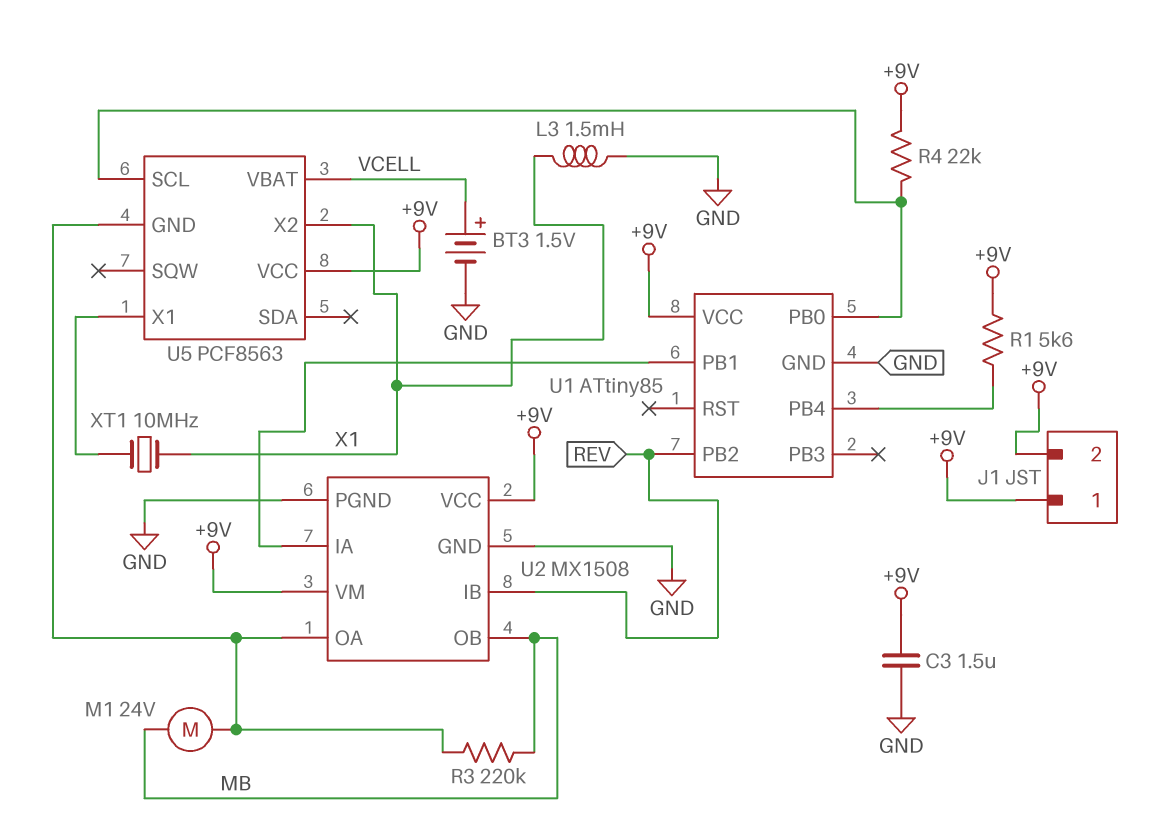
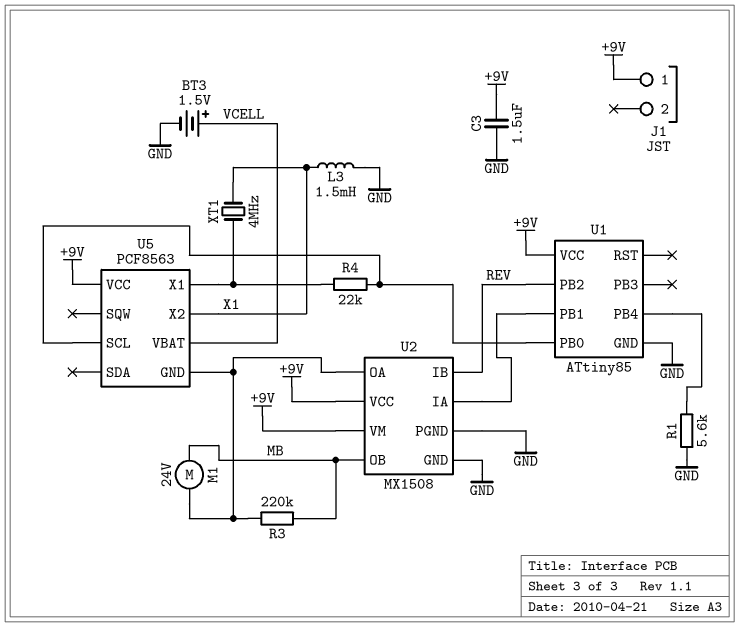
J1 pin 2: +9V -> none
R1: 5.6k (+9V, U1/PB4) -> 5.6k (GND, U1/PB4)
R4: 22k (+9V, U1/PB0) -> 22k (U1/PB0, U5/X1)
XT1: 10MHz (U5/X1, X1) -> 4MHz (U5/X1, X1)

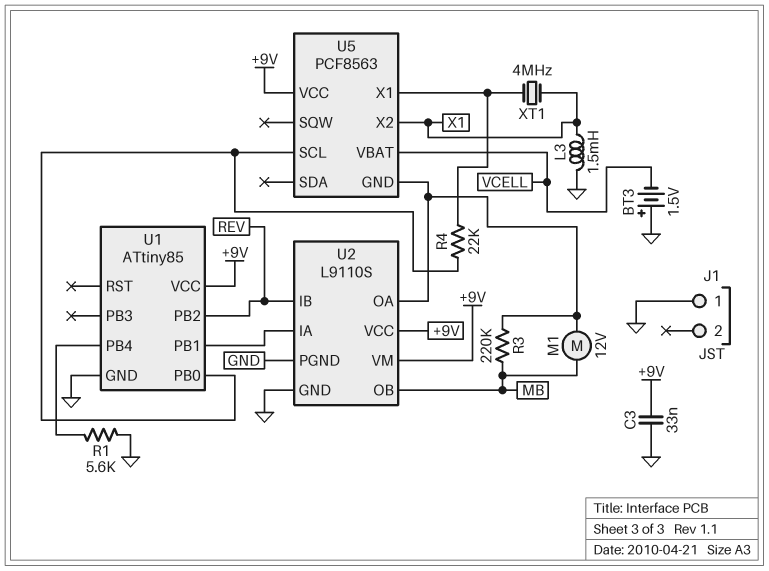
BT3: 1.5V (plus VCELL, minus GND) -> 1.5V (plus GND, minus VCELL)
C3: 1.5uF (+9V, GND) -> 33nF (+9V, GND)
J1 pin 1: +9V -> GND
M1: motor 24V (MB, U2/OA) -> motor 12V (MB, U2/OA)
U2: MX1508 -> L9110S

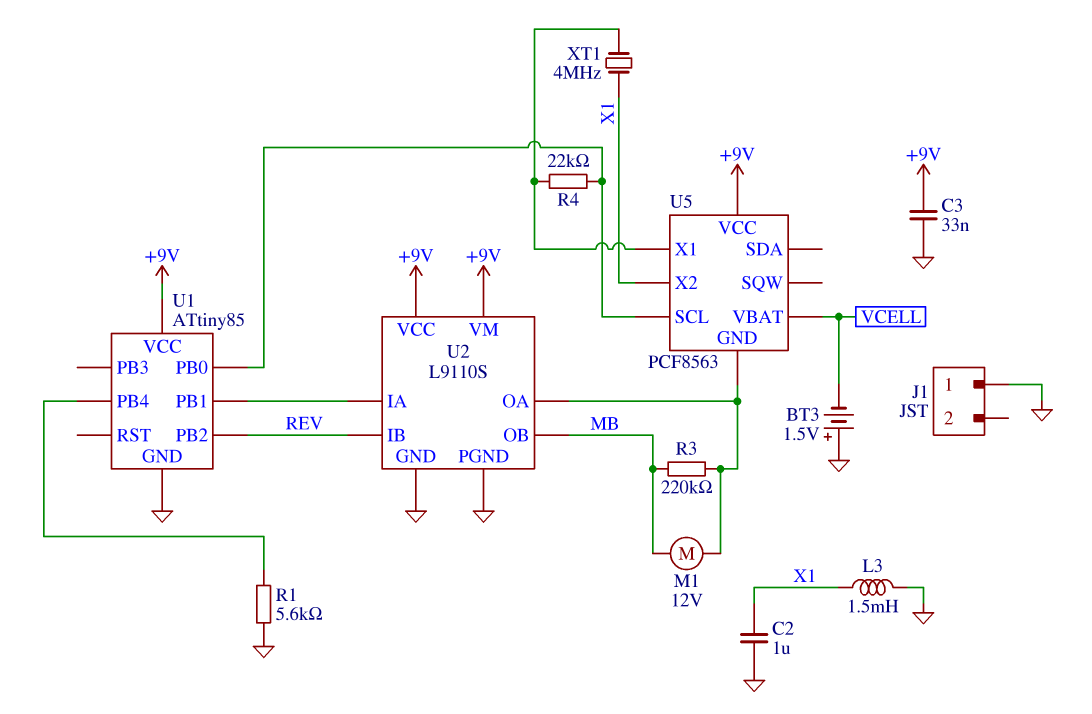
C2: none -> 1uF (GND, X1)

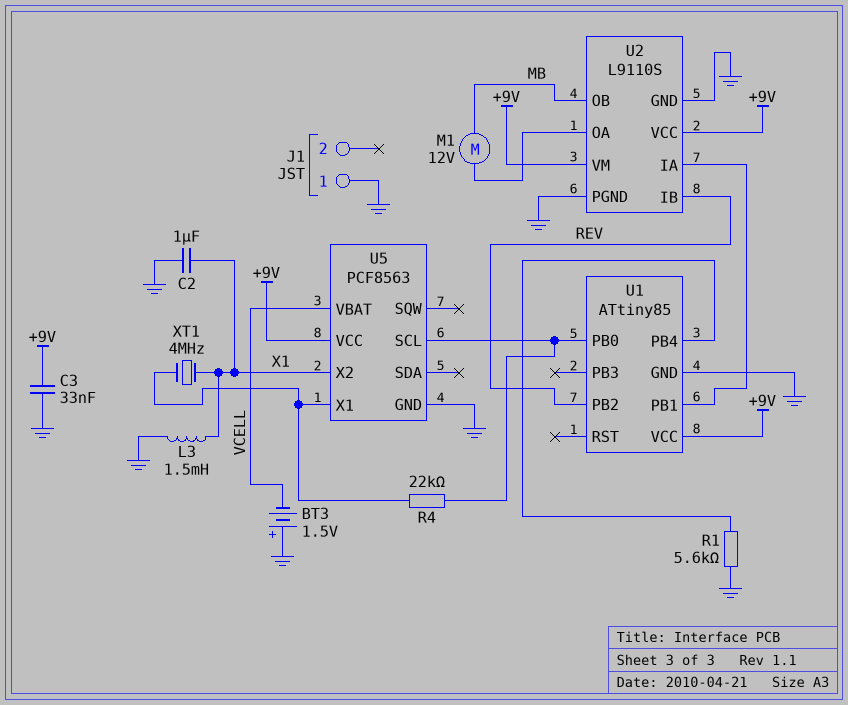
R3: 220k (MB, U2/OA) -> none
U5 pin GND: U2/OA -> GND

